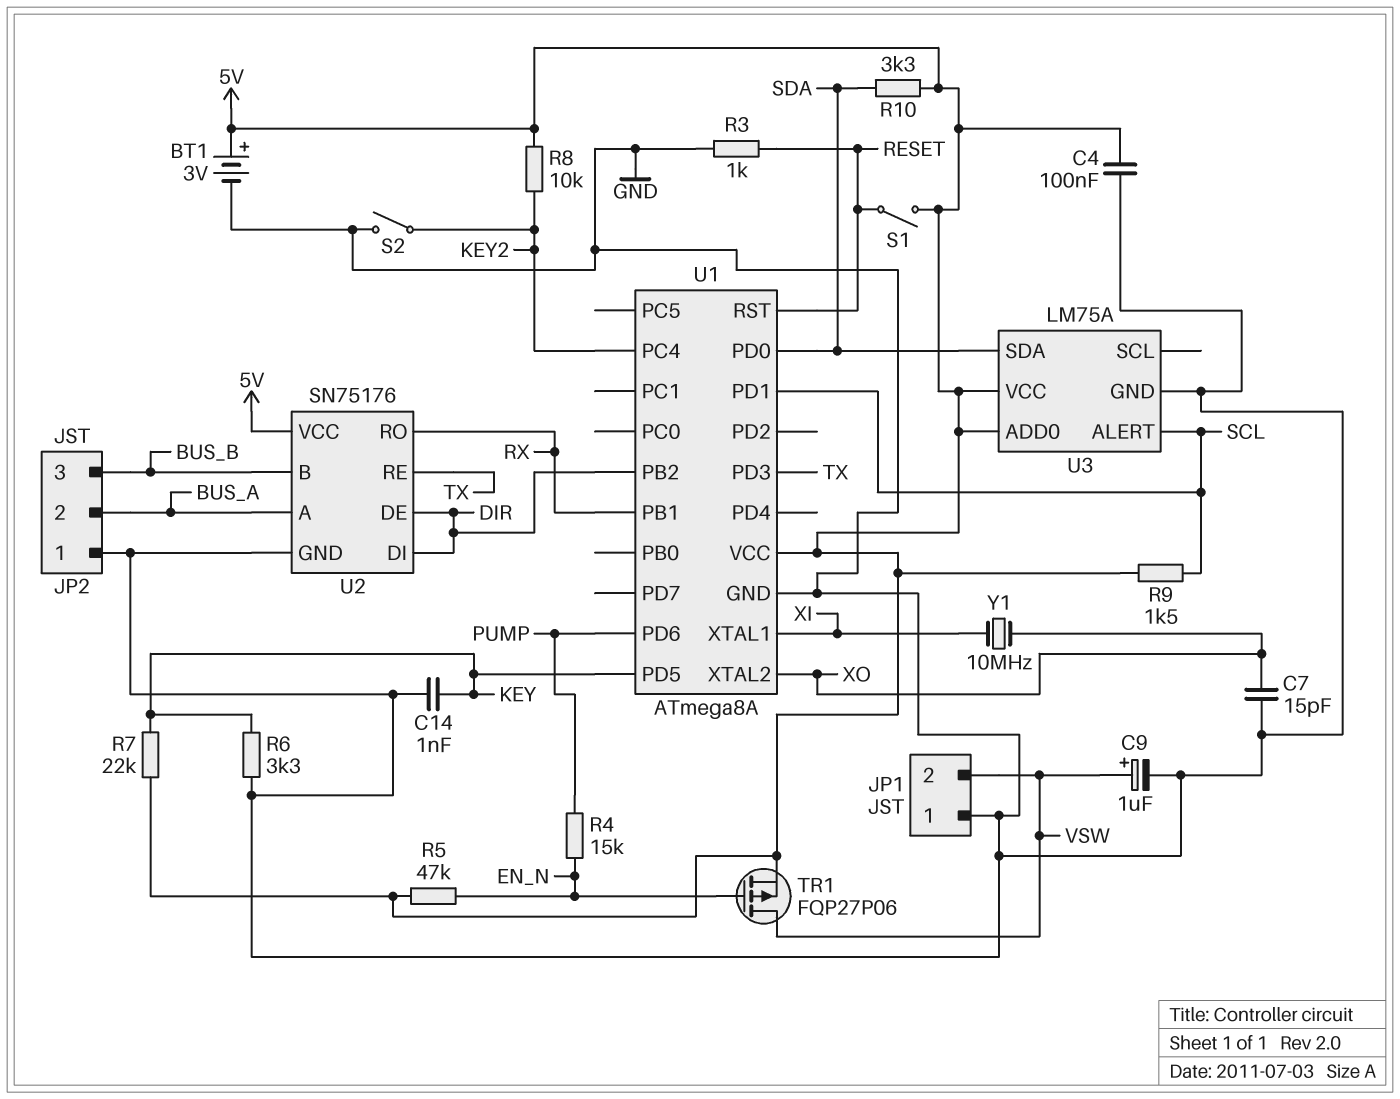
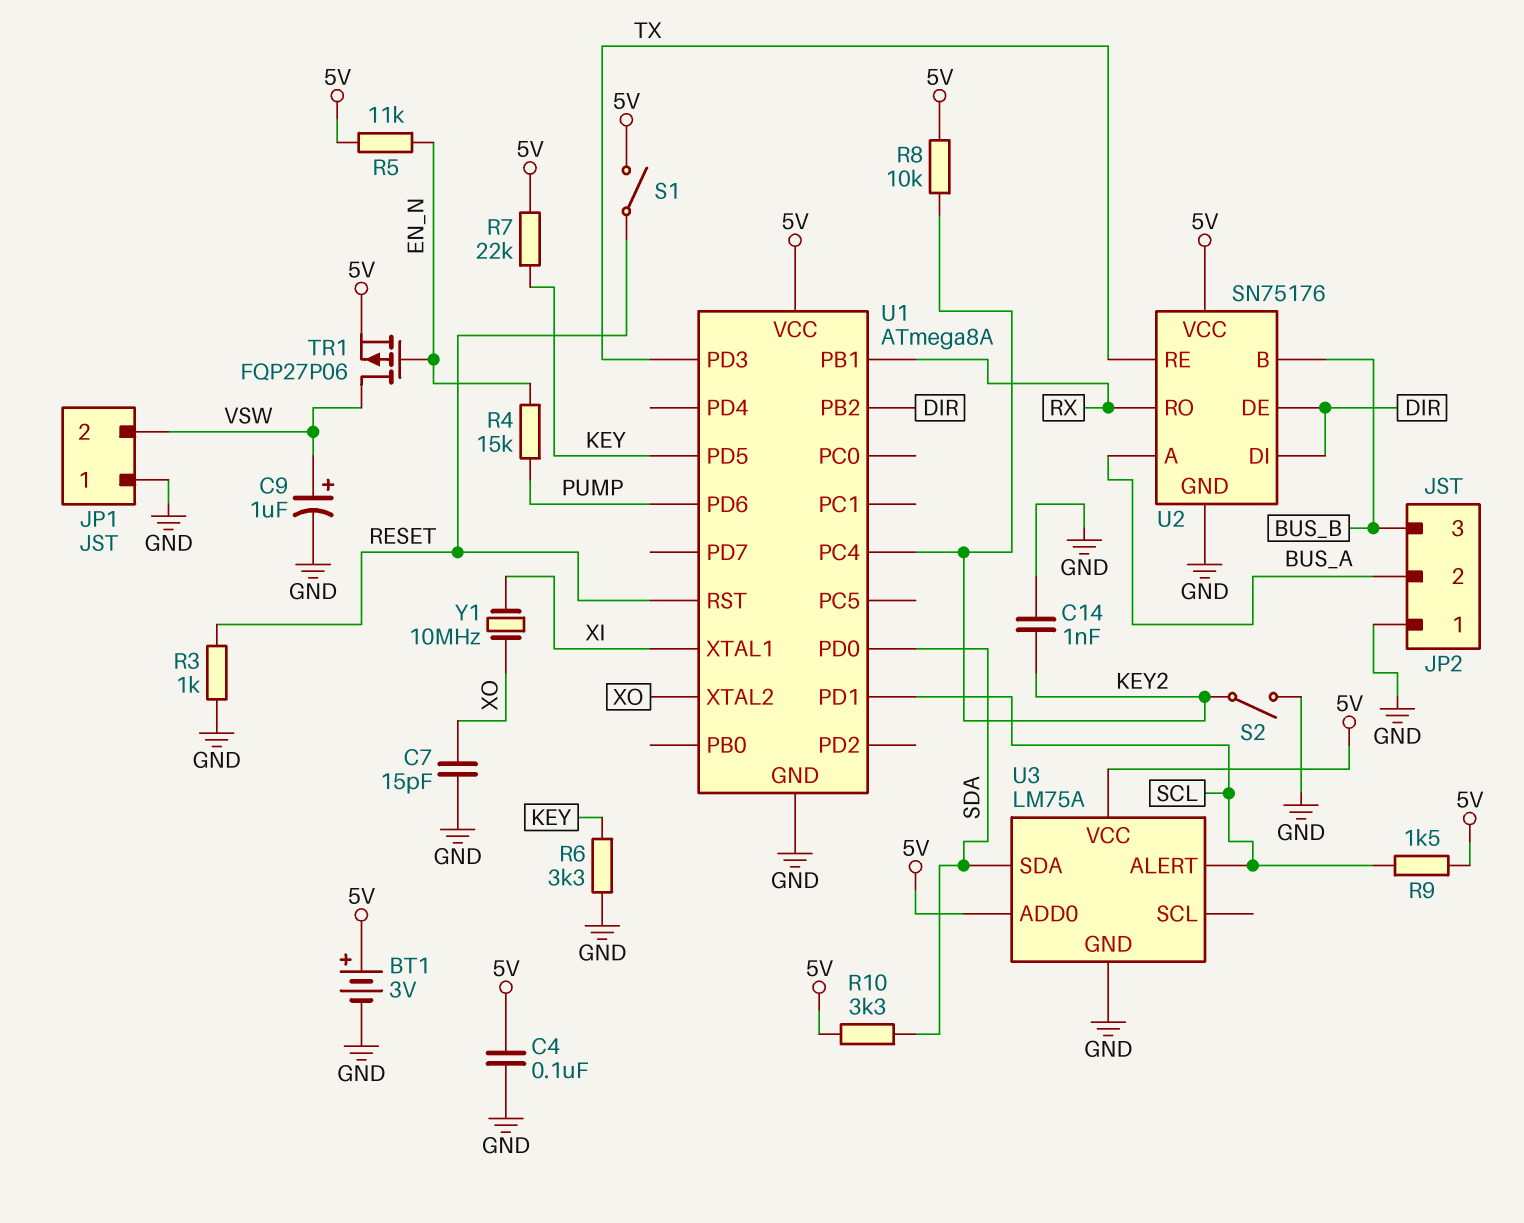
C14: 1nF (GND, KEY) -> 1nF (GND, KEY2)
R5: 47k (5V, EN_N) -> 11k (5V, EN_N)

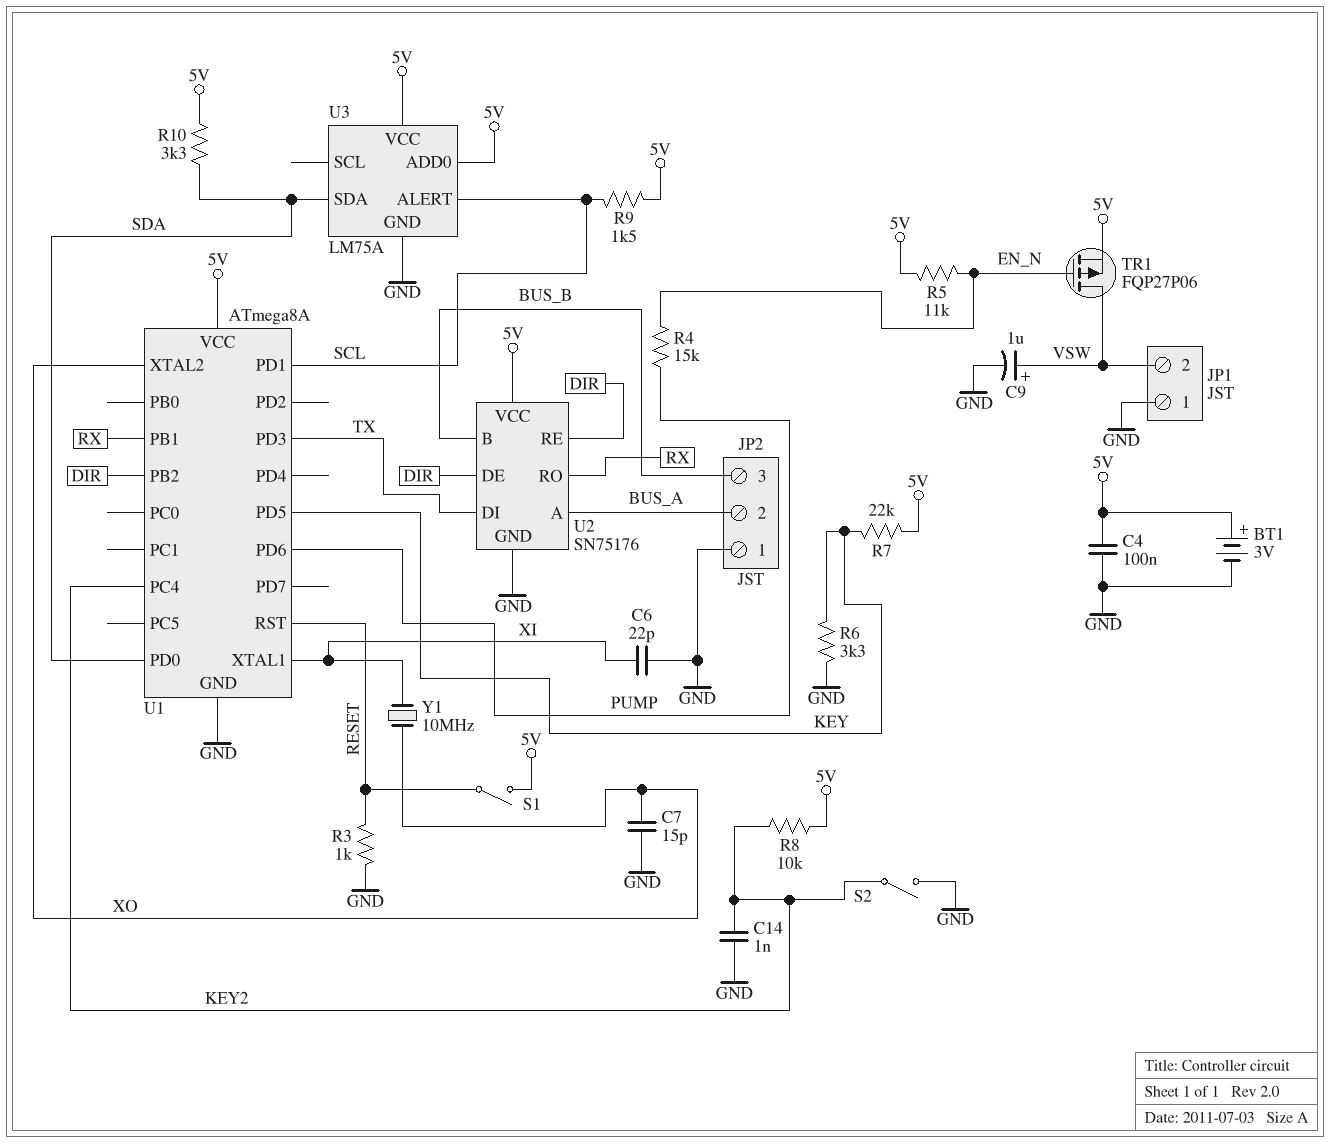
C6: none -> 22pF (GND, XI)
U2 pin DI: DIR -> TX
U2 pin RE: TX -> DIR

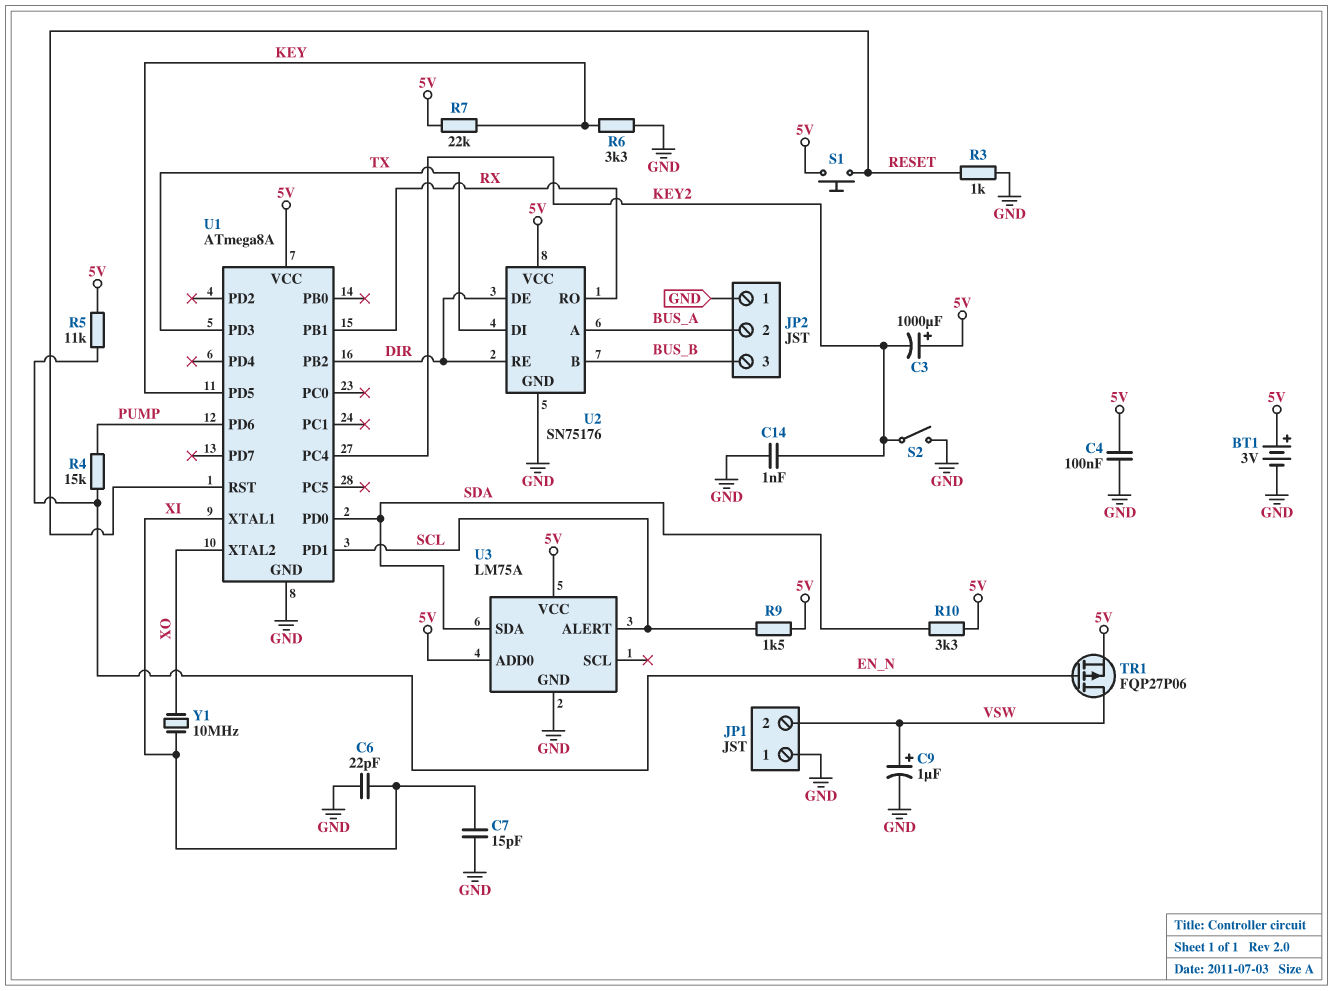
C3: none -> 1000uF (plus 5V, minus KEY2)
C7: 15pF (GND, XO) -> 15pF (GND, XI)
R8: 10k (5V, KEY2) -> none
S1: switch (5V, RESET) -> button (5V, RESET)

